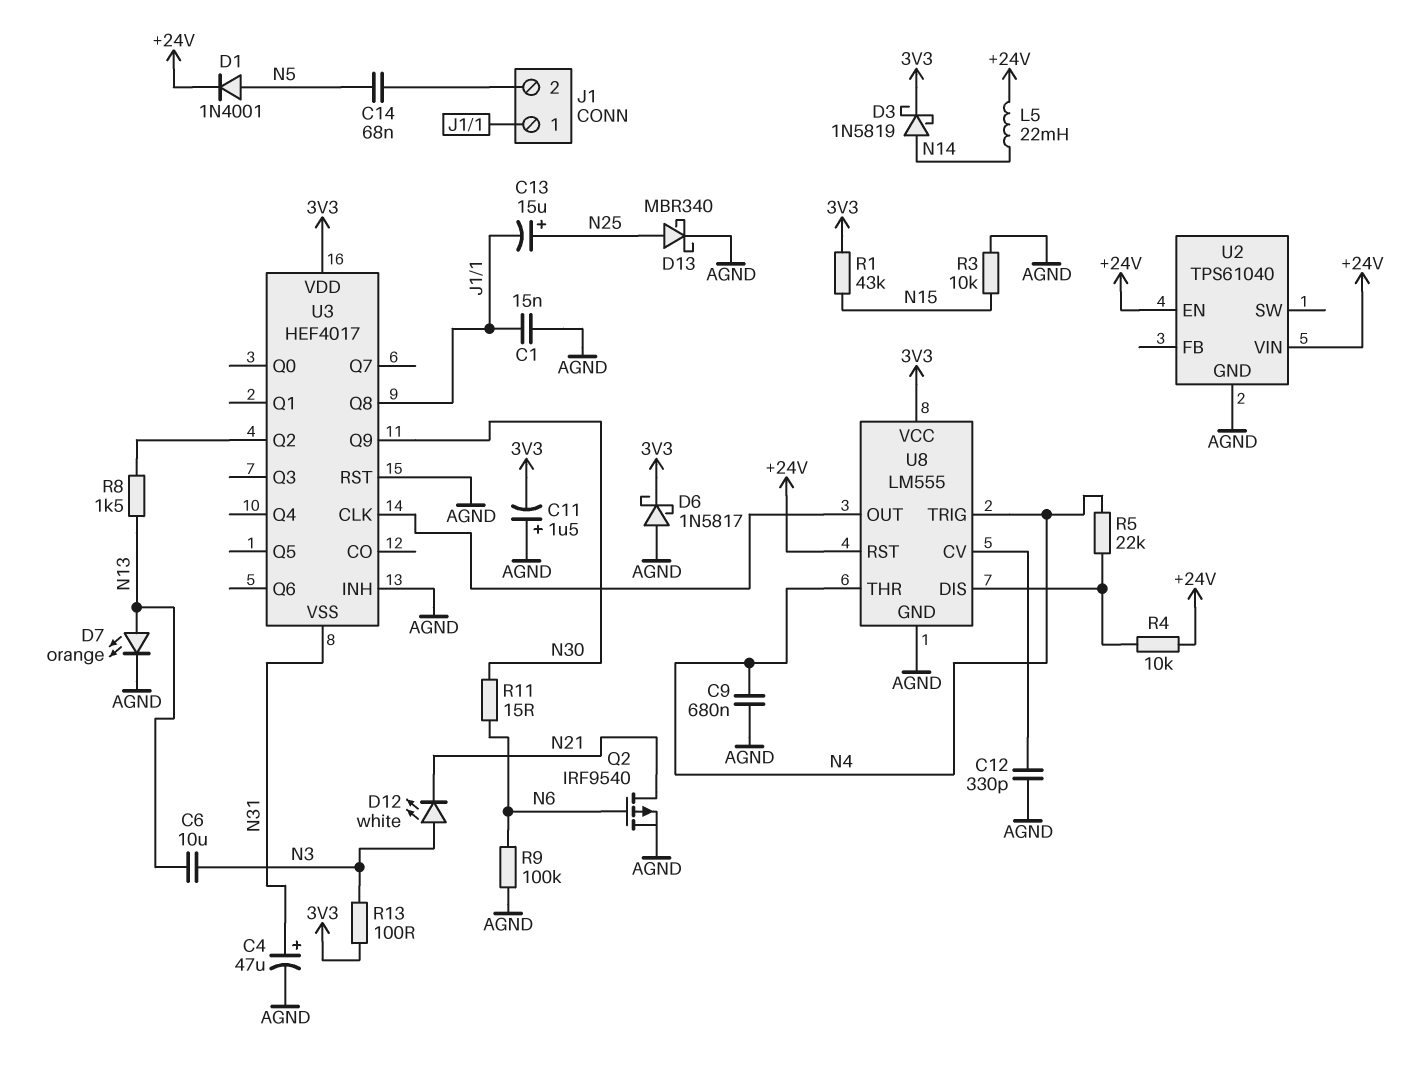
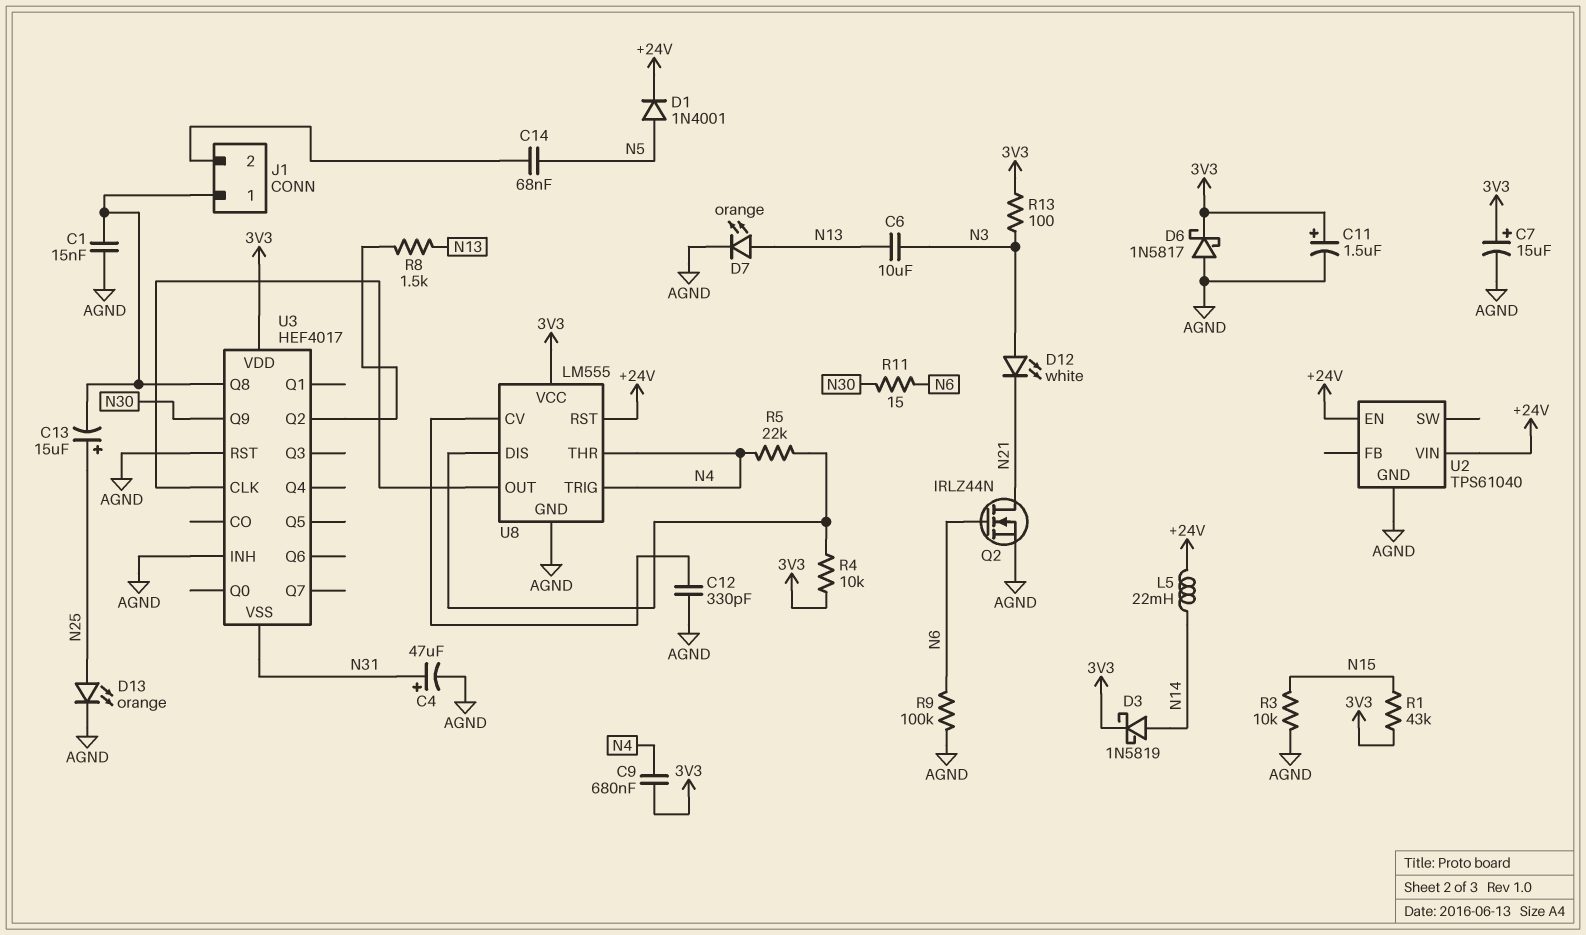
C7: none -> 15uF (plus 3V3, minus AGND)
C9: 680nF (AGND, N4) -> 680nF (3V3, N4)
C11: 1.5uF (plus AGND, minus 3V3) -> 1.5uF (plus 3V3, minus AGND)
D13: schottky MBR340 (A N25, K AGND) -> LED orange (A N25, K AGND)
Q2: PMOS IRF9540 (G N6, D N21, S AGND) -> NMOS IRLZ44N (G N6, D N21, S AGND)
R4: 10k (+24V, U8/DIS) -> 10k (3V3, U8/DIS)

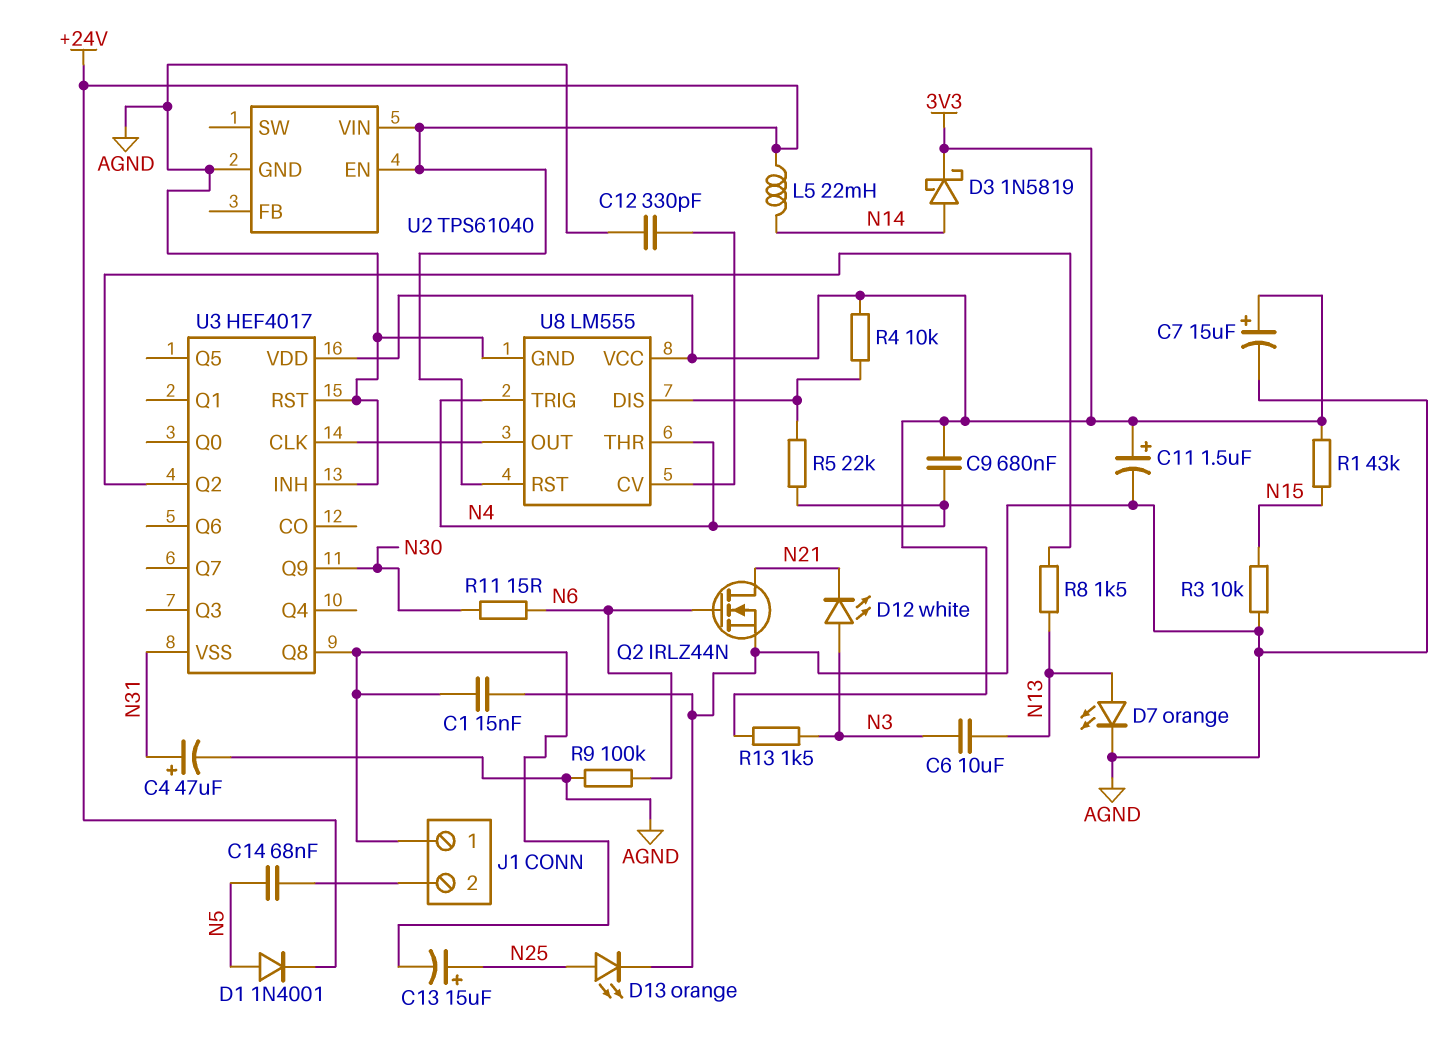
D6: schottky 1N5817 (A AGND, K 3V3) -> none
R13: 100 (3V3, N3) -> 1.5k (3V3, N3)

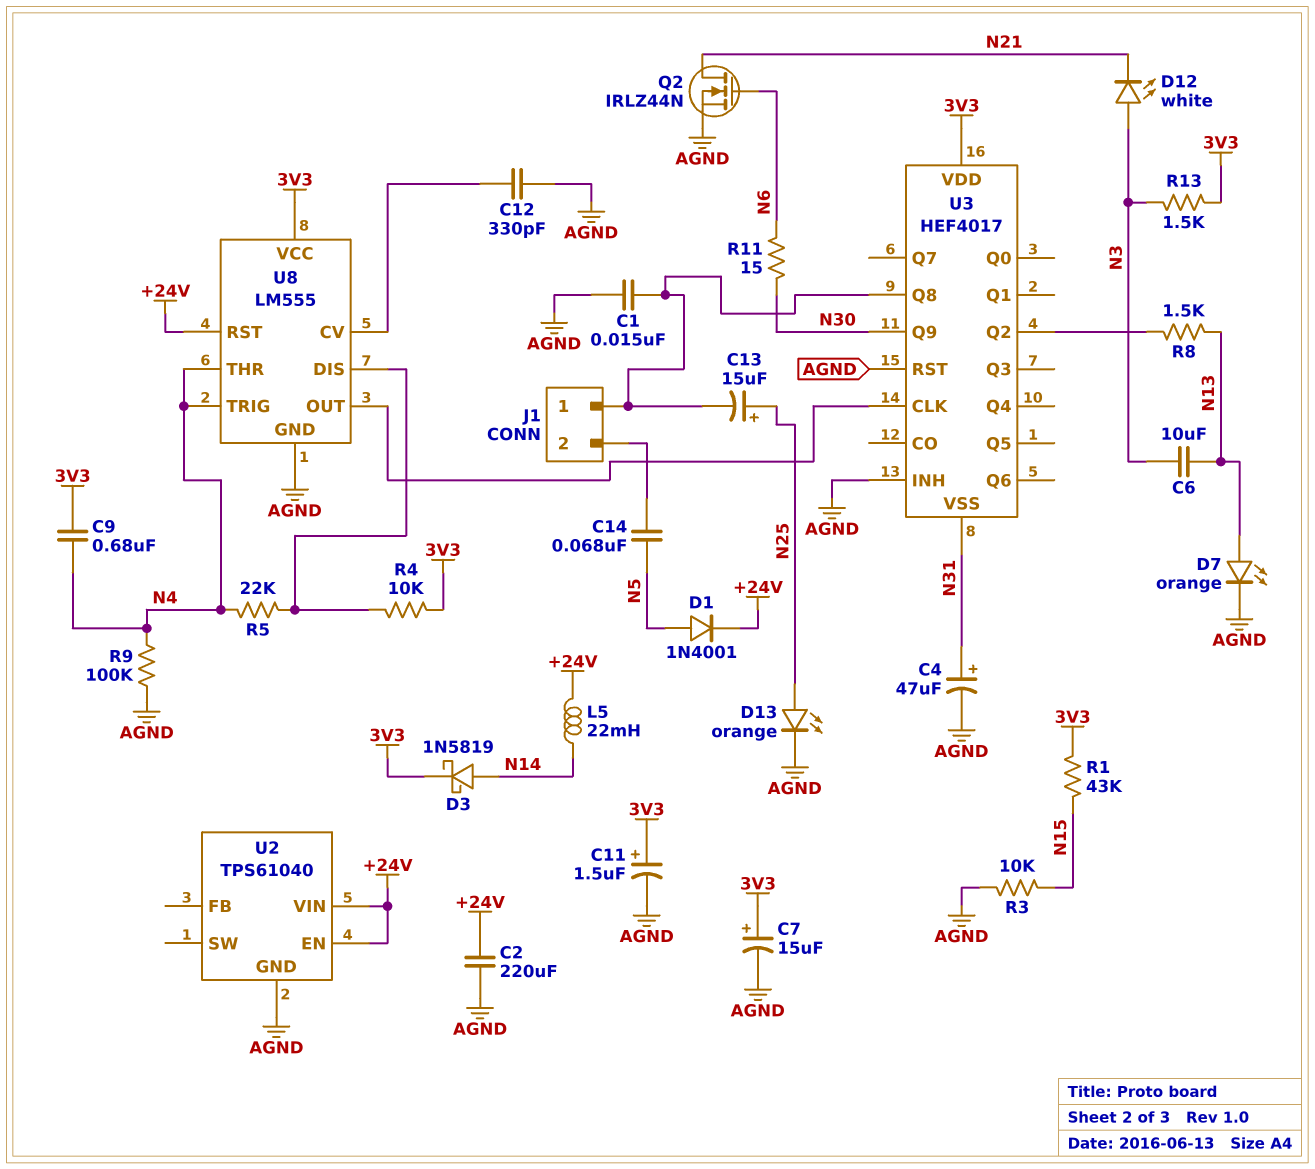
C2: none -> 220uF (+24V, AGND)
R9: 100k (AGND, N6) -> 100k (AGND, N4)

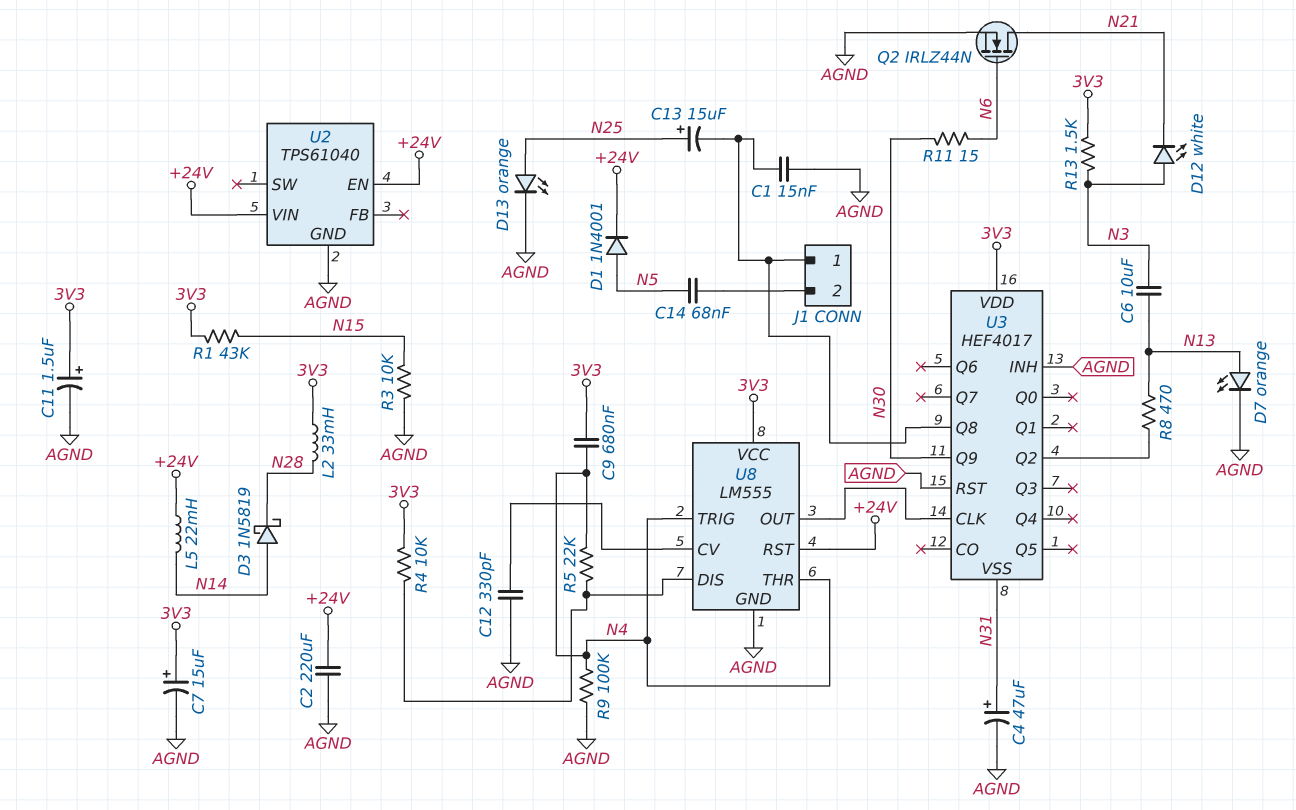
D3: schottky 1N5819 (A N14, K 3V3) -> schottky 1N5819 (A N14, K N28)
L2: none -> 33mH (3V3, N28)
R8: 1.5k (N13, U3/Q2) -> 470 (N13, U3/Q2)

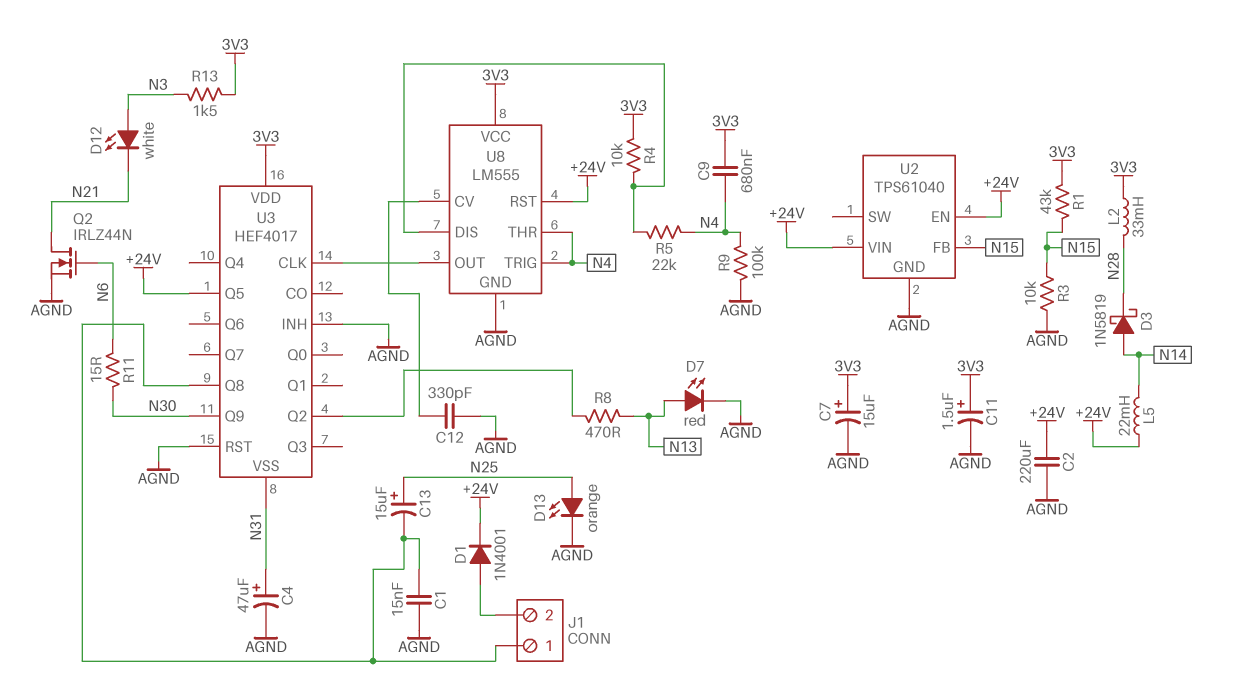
C6: 10uF (N3, N13) -> none
C14: 68nF (J1/2, N5) -> none
D1: diode 1N4001 (A N5, K +24V) -> diode 1N4001 (A J1/2, K +24V)
D7: LED orange (A N13, K AGND) -> LED red (A N13, K AGND)
U2 pin FB: none -> N15
U3 pin Q5: none -> +24V

